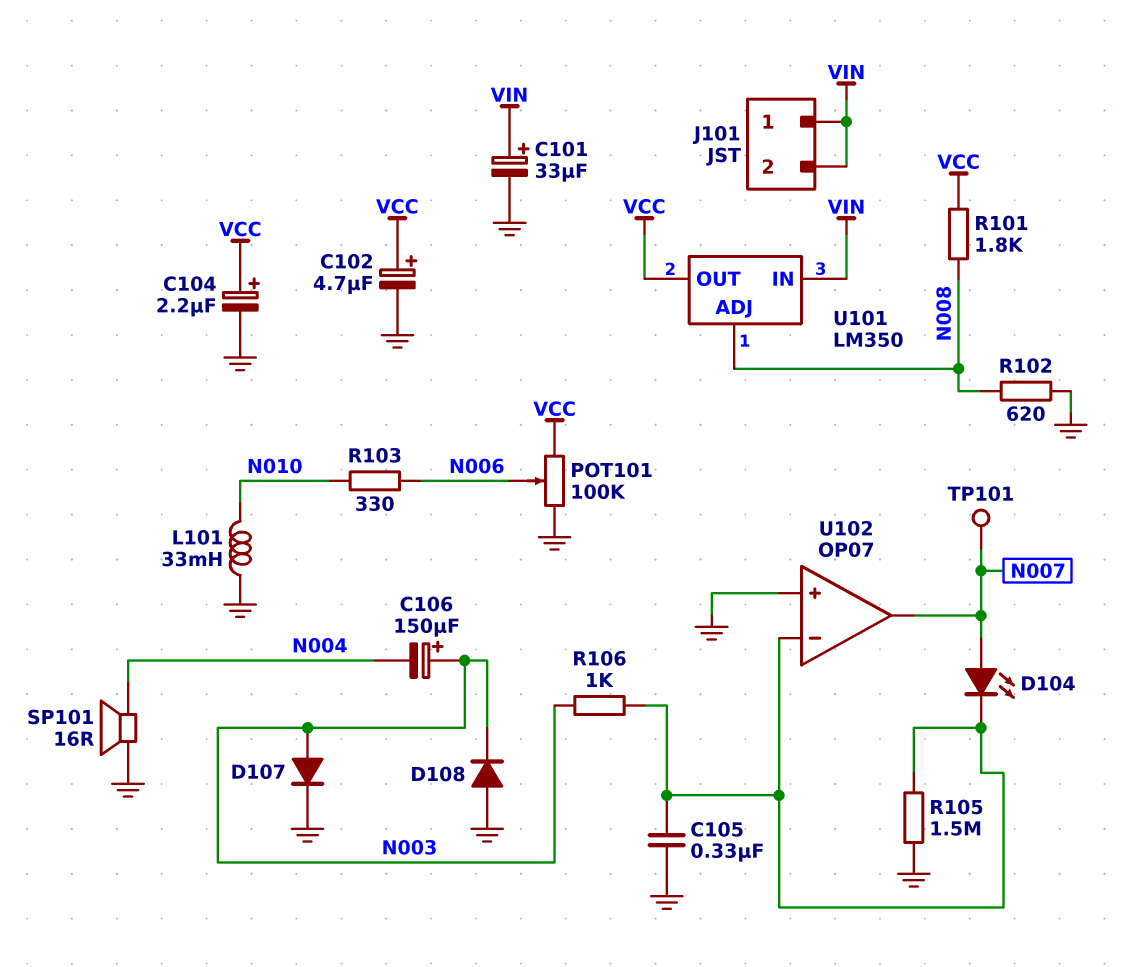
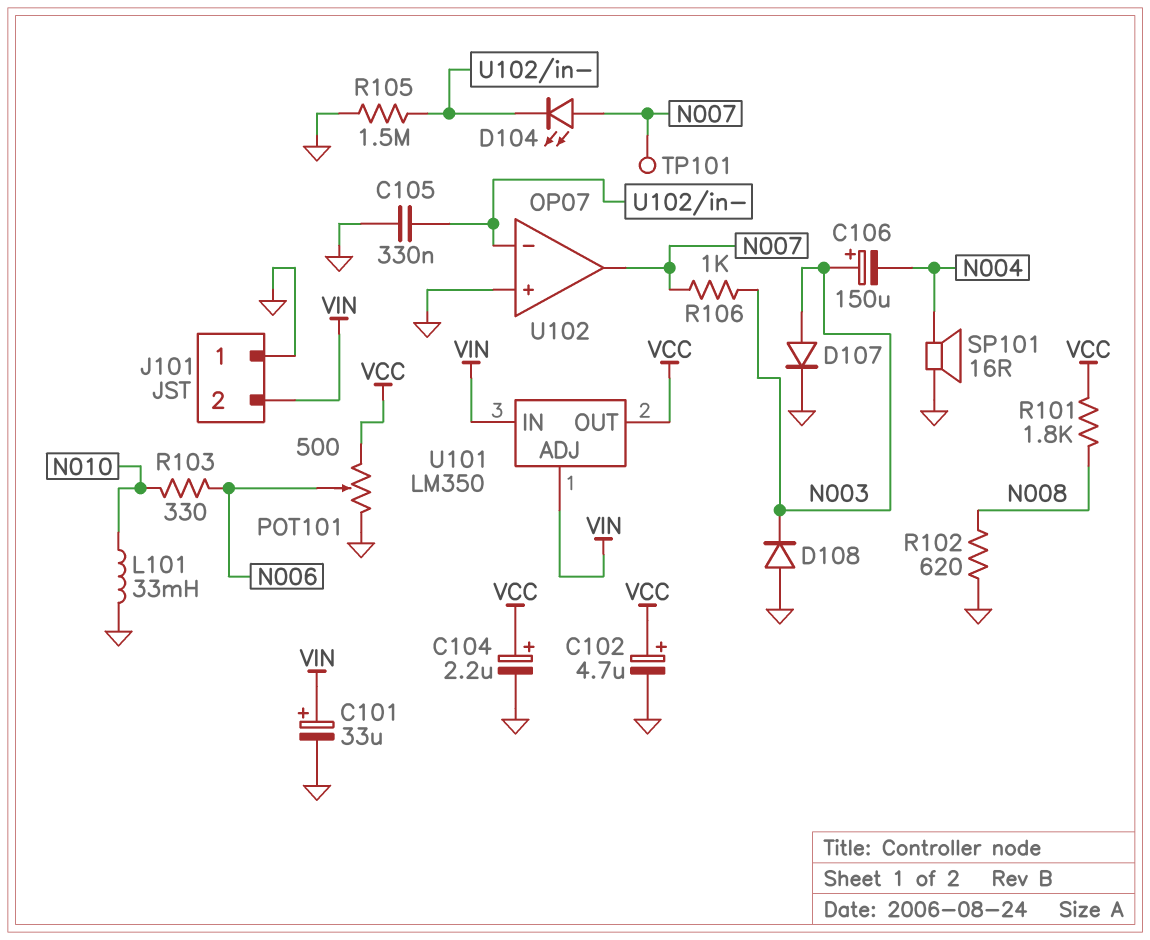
J101 pin 1: VIN -> GND
POT101: 100k (GND, VCC, wiper N006) -> 500 (GND, VCC, wiper N006)
R106: 1k (N003, U102/in-) -> 1k (N003, N007)
U101 pin ADJ: N008 -> VIN

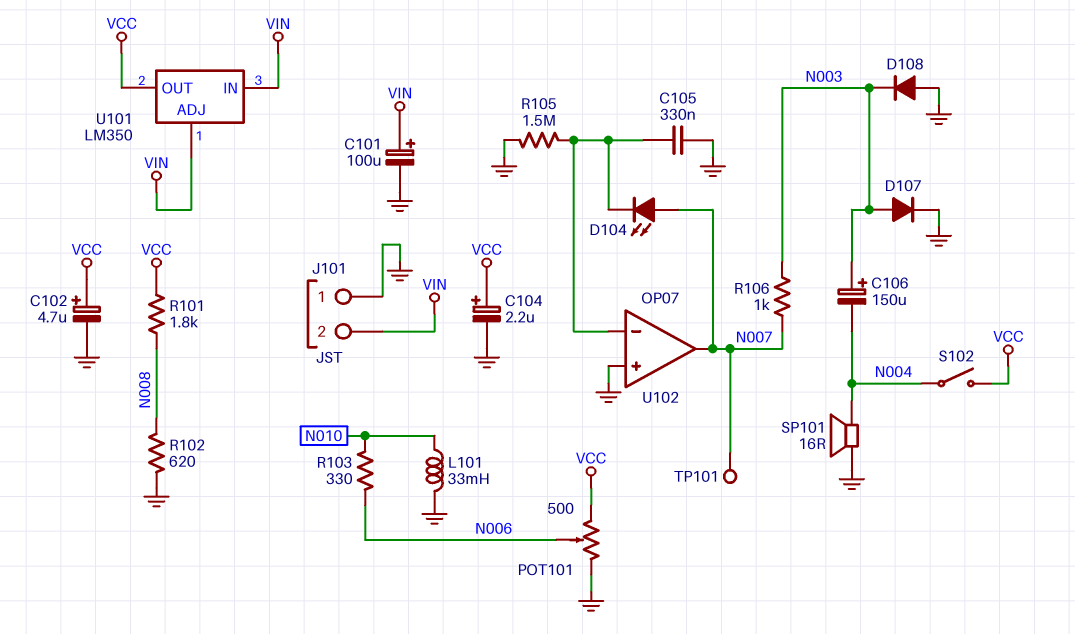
C101: 33uF (plus VIN, minus GND) -> 100uF (plus VIN, minus GND)
S102: none -> switch (N004, VCC)

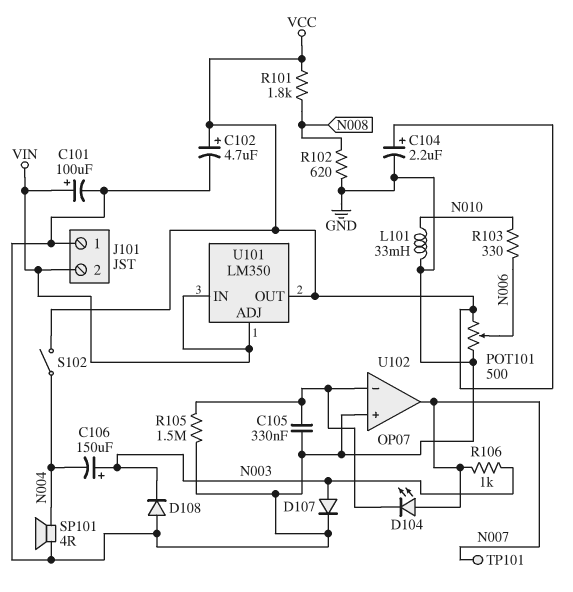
SP101: speaker 16R (GND, N004) -> speaker 4R (GND, N004)

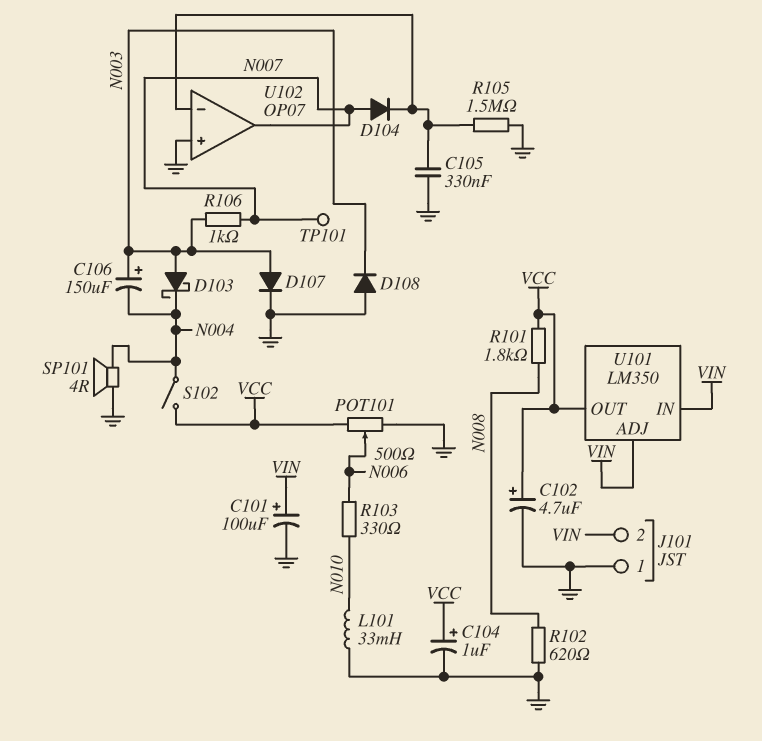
C104: 2.2uF (plus VCC, minus GND) -> 1uF (plus VCC, minus GND)
D103: none -> schottky (A N003, K N004)
D104: LED (A N007, K U102/in-) -> diode (A N007, K U102/in-)

